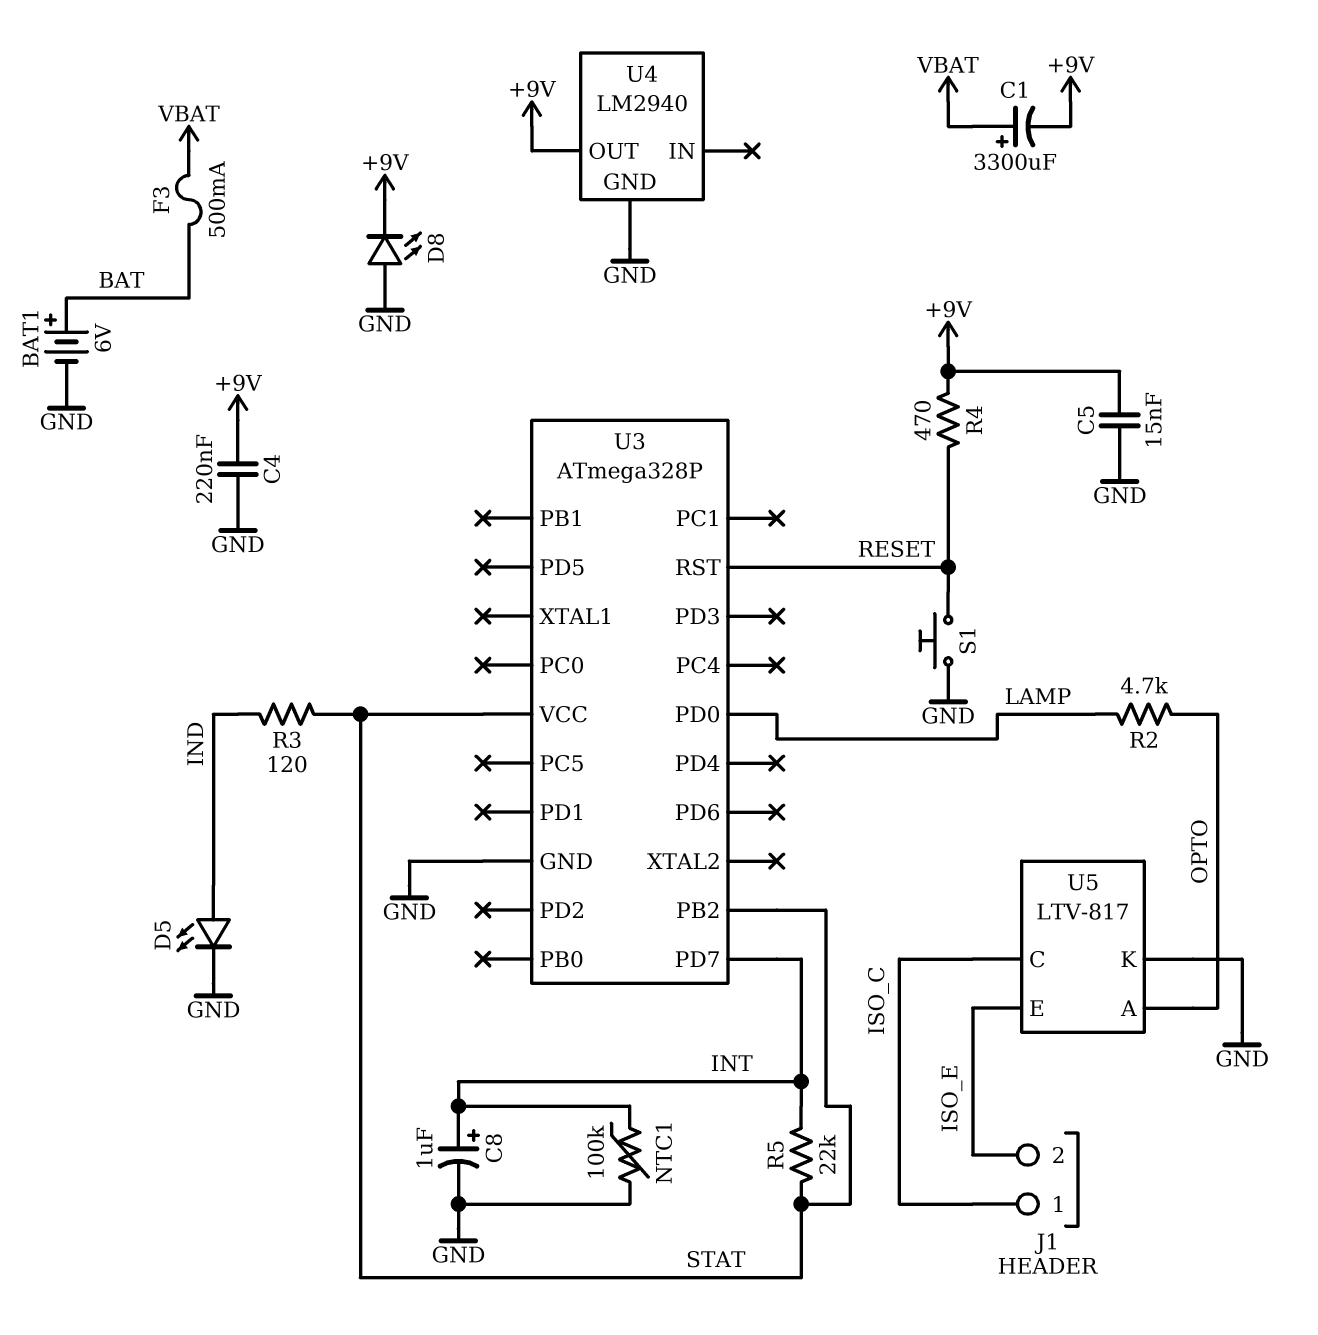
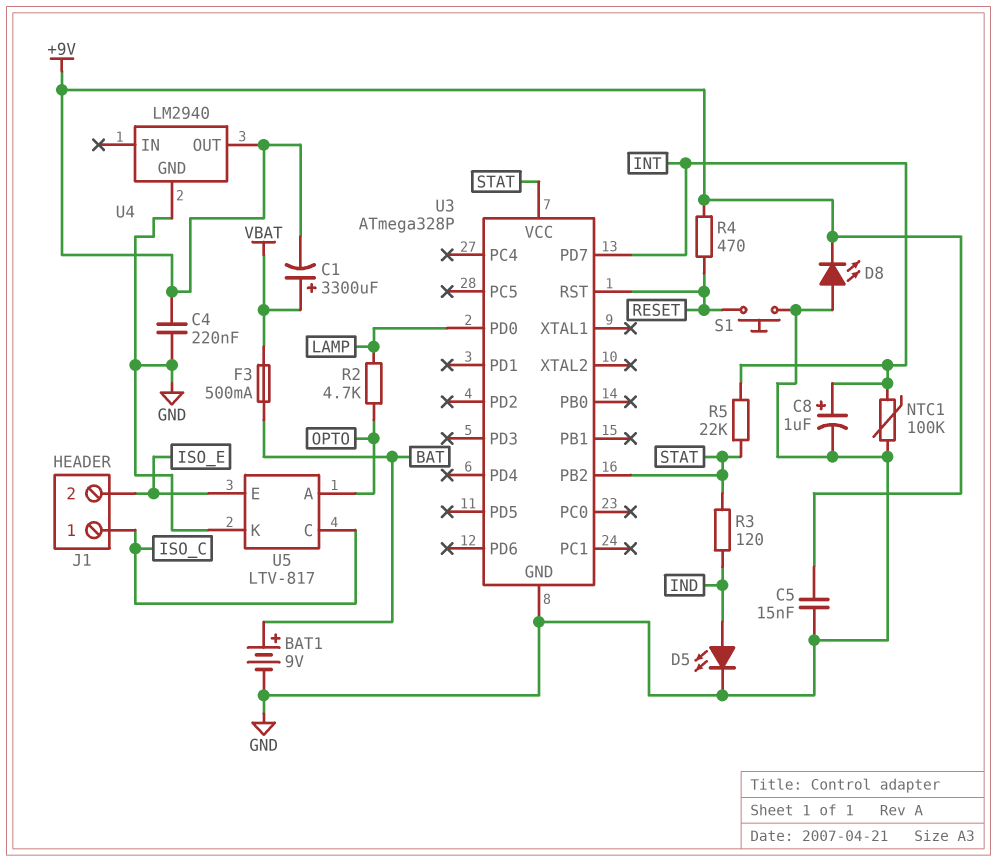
BAT1: 6V (plus BAT, minus GND) -> 9V (plus BAT, minus GND)

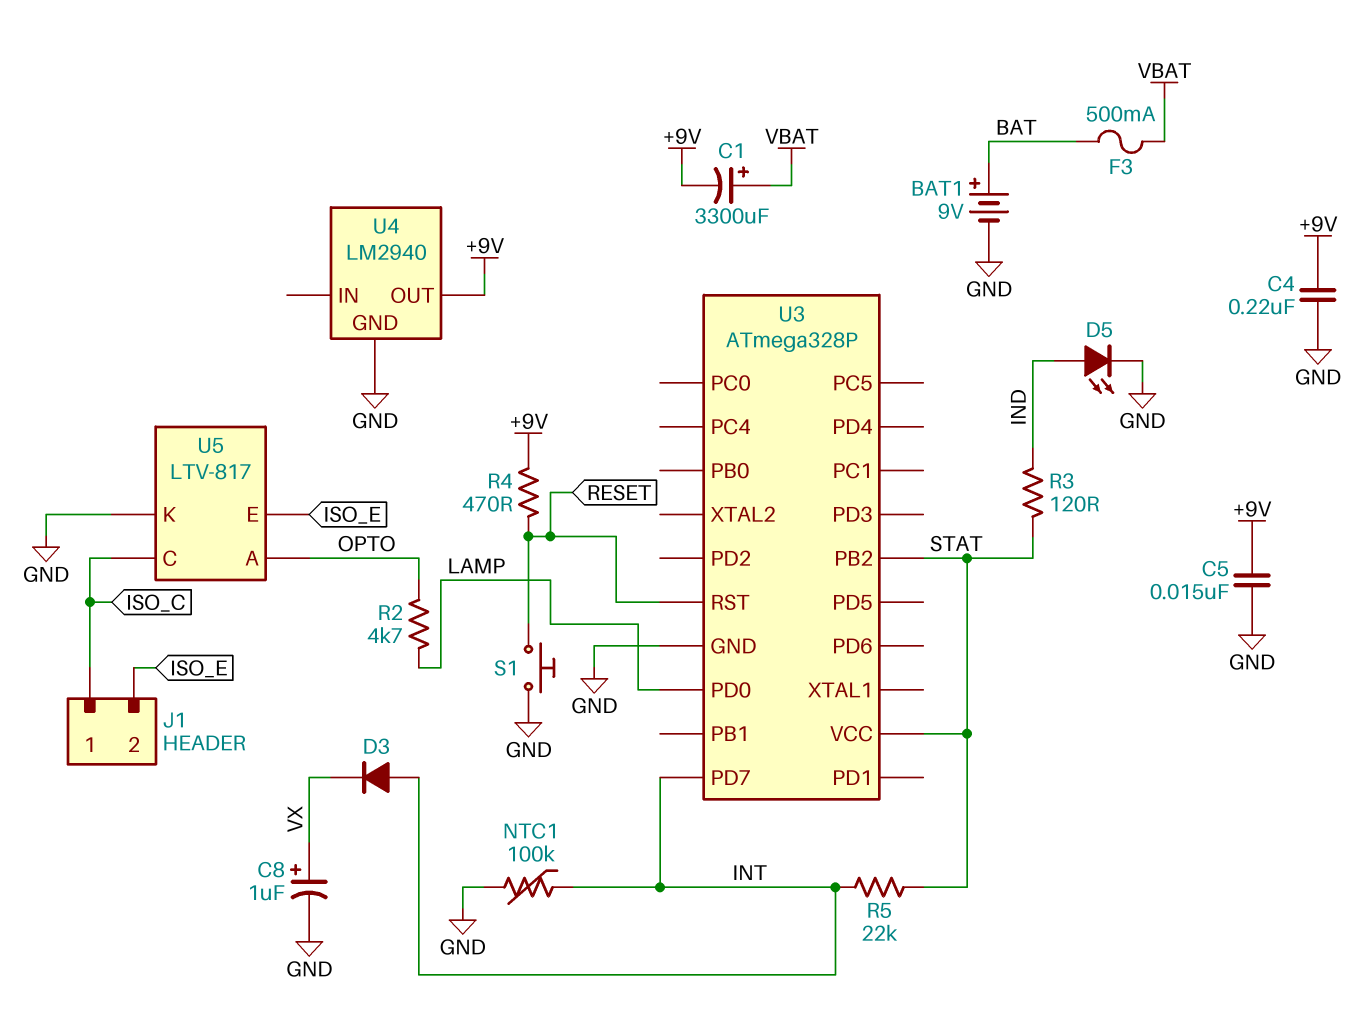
C8: 1uF (plus INT, minus GND) -> 1uF (plus VX, minus GND)
D3: none -> diode (A INT, K VX)
D8: LED (A GND, K +9V) -> none

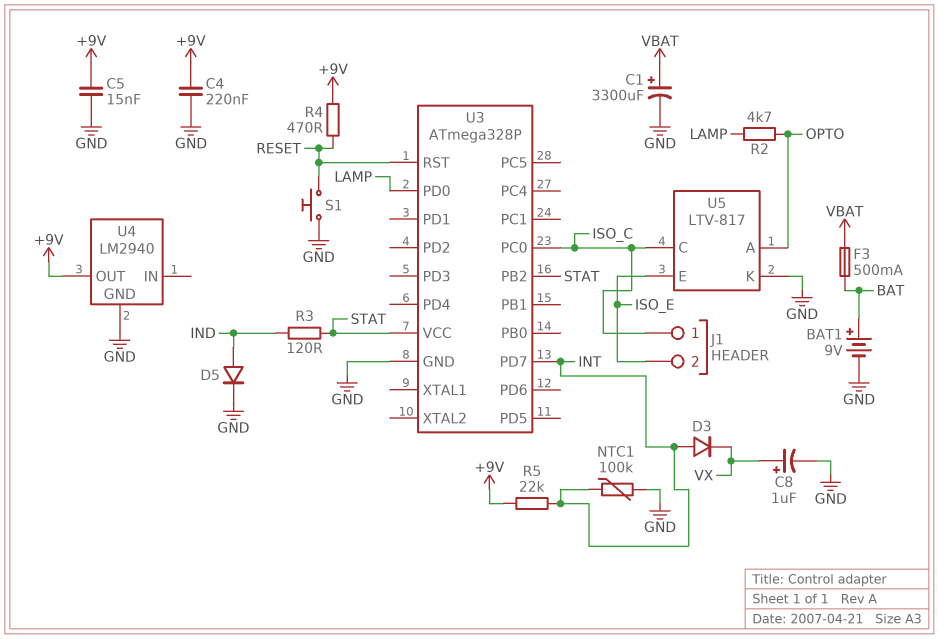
C1: 3300uF (plus VBAT, minus +9V) -> 3300uF (plus VBAT, minus GND)
D5: LED (A IND, K GND) -> diode (A IND, K GND)
R5: 22k (INT, STAT) -> 22k (+9V, INT)
U3 pin PC0: none -> ISO_C

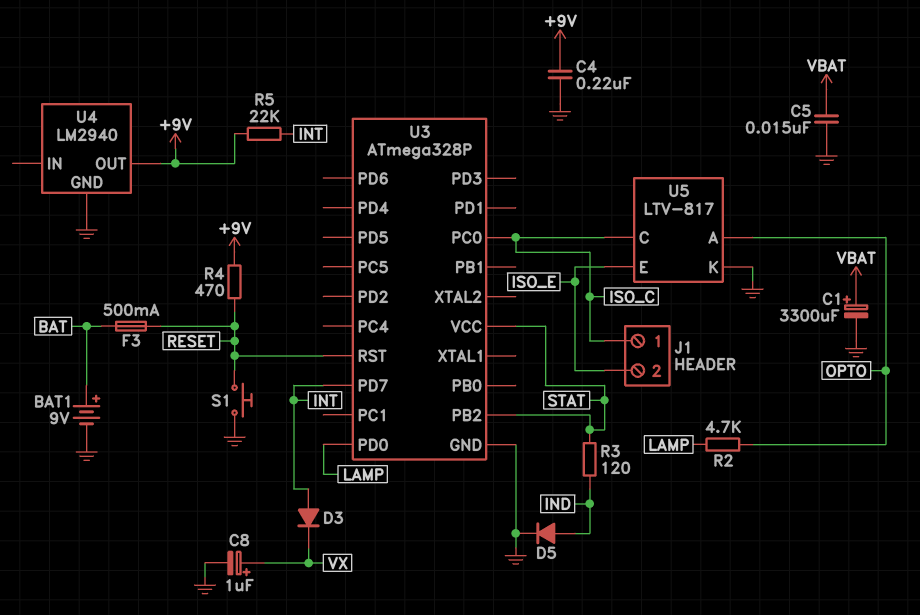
C5: 15nF (+9V, GND) -> 15nF (GND, VBAT)
F3: 500mA (BAT, VBAT) -> 500mA (BAT, RESET)
NTC1: 100k (GND, INT) -> none

